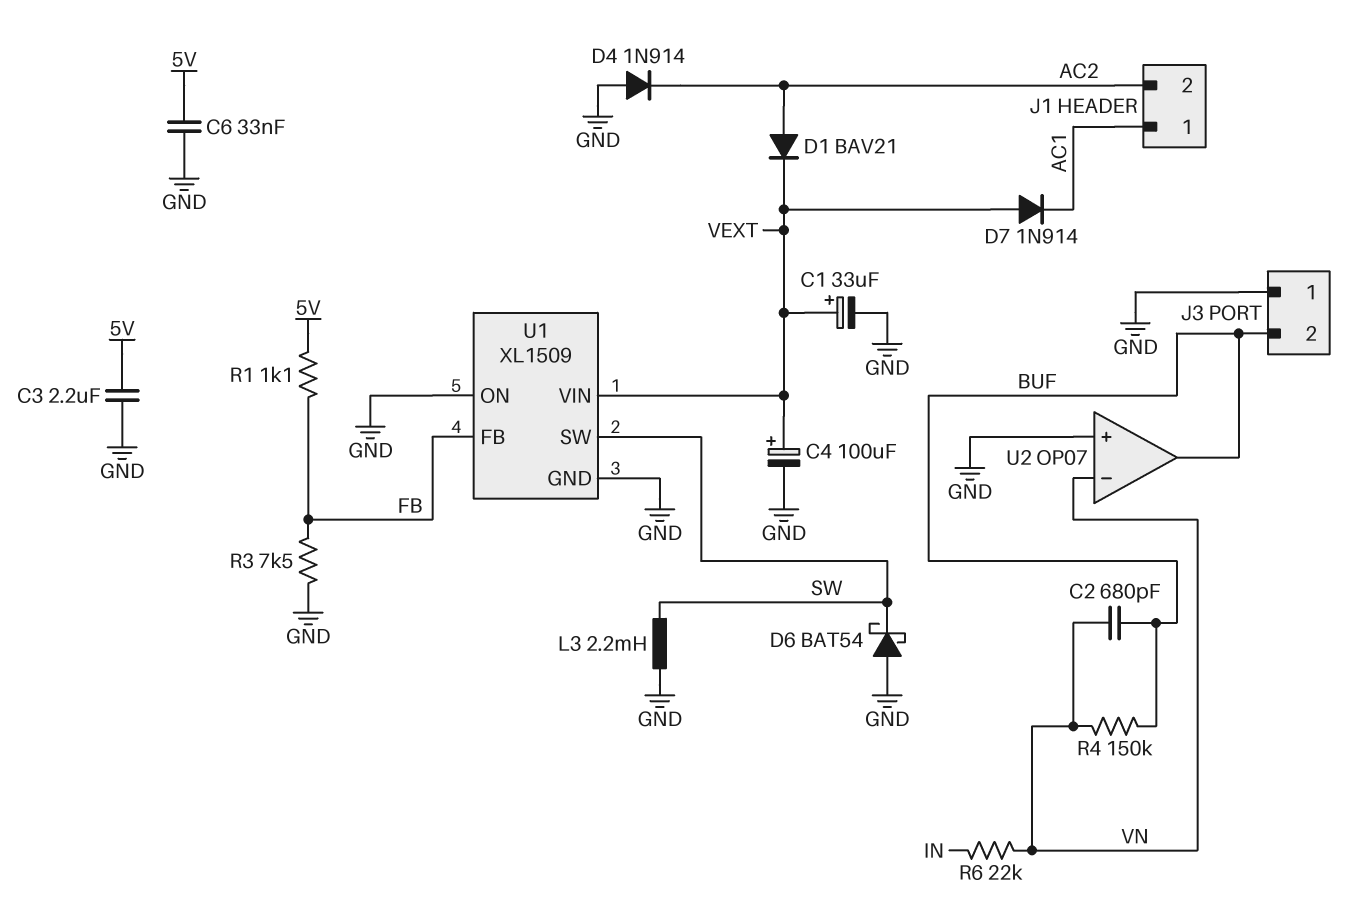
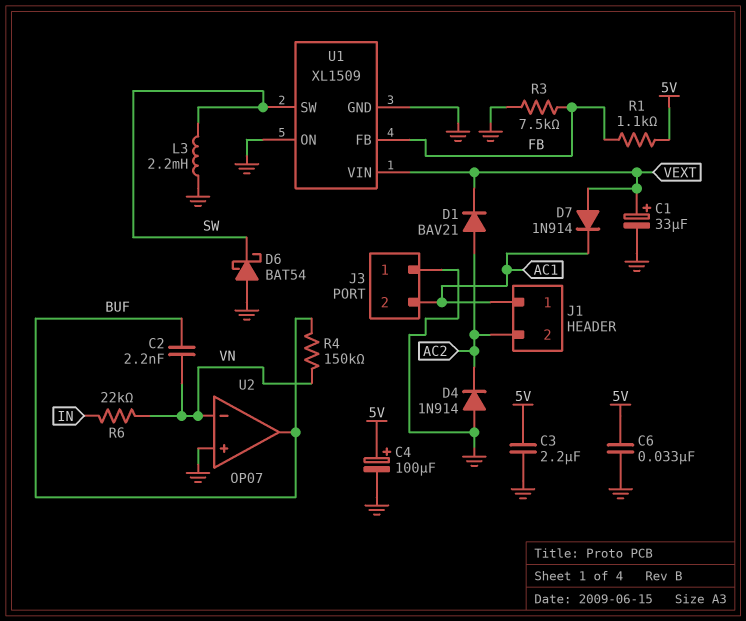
C2: 680pF (BUF, VN) -> 2.2nF (BUF, VN)
C4: 100uF (plus VEXT, minus GND) -> 100uF (plus 5V, minus GND)
J3 pin 2: BUF -> AC1

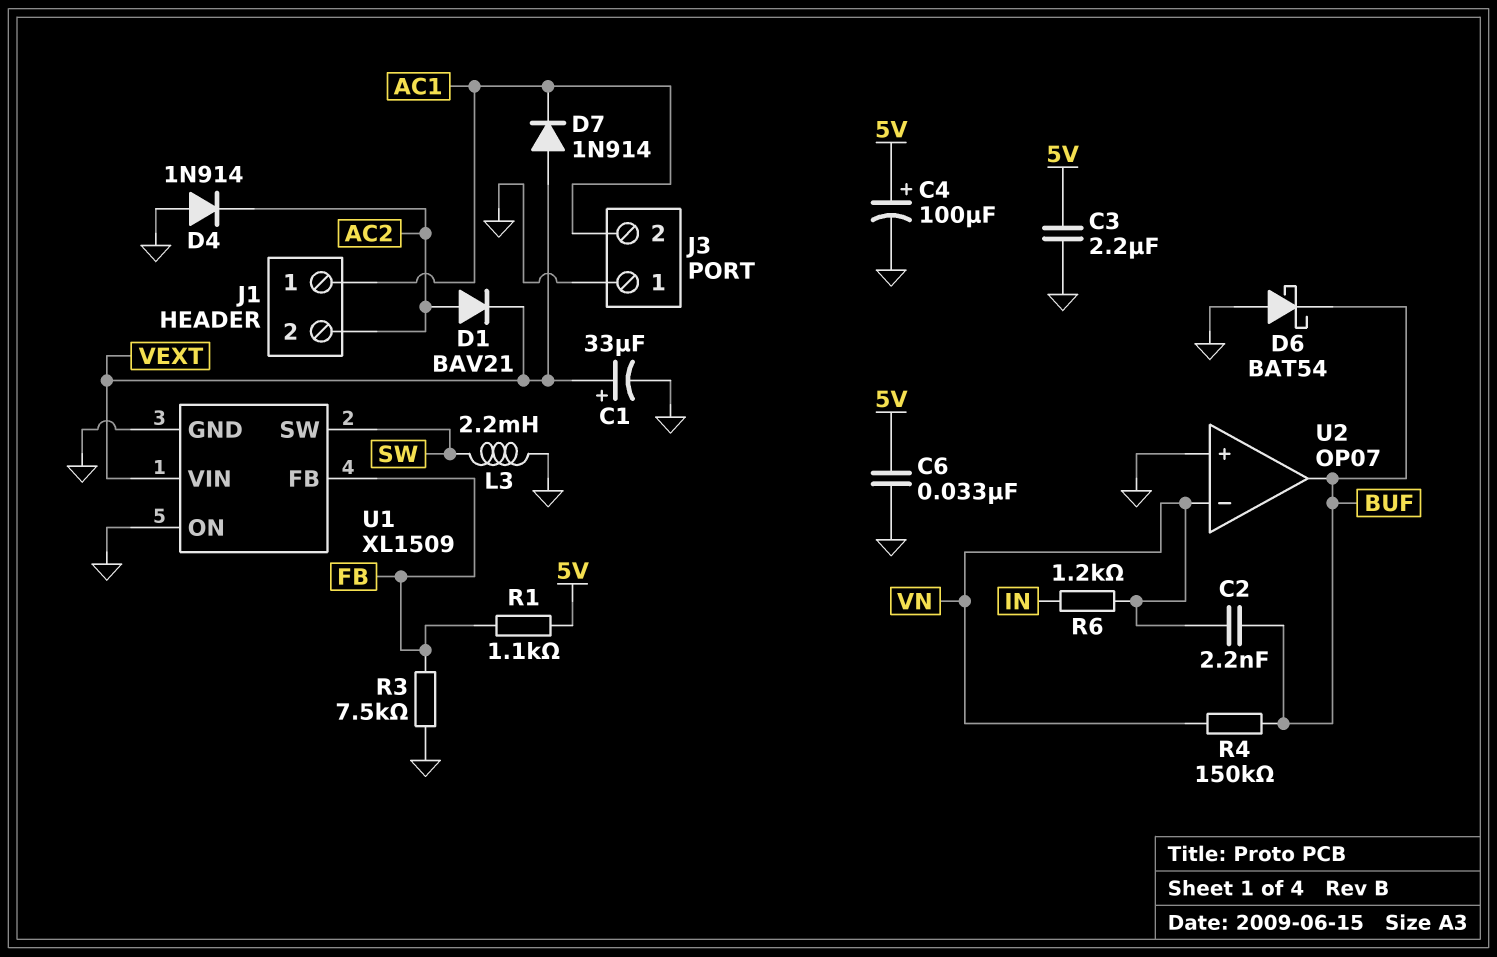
D6: schottky BAT54 (A GND, K SW) -> schottky BAT54 (A GND, K BUF)
R6: 22k (IN, VN) -> 1.2k (IN, VN)

